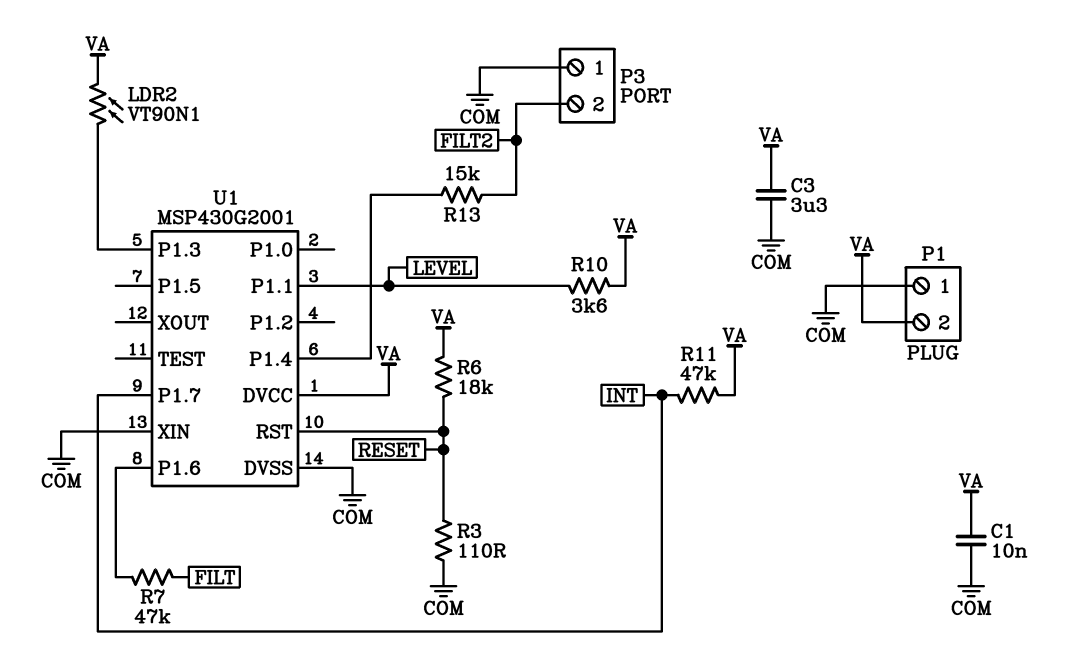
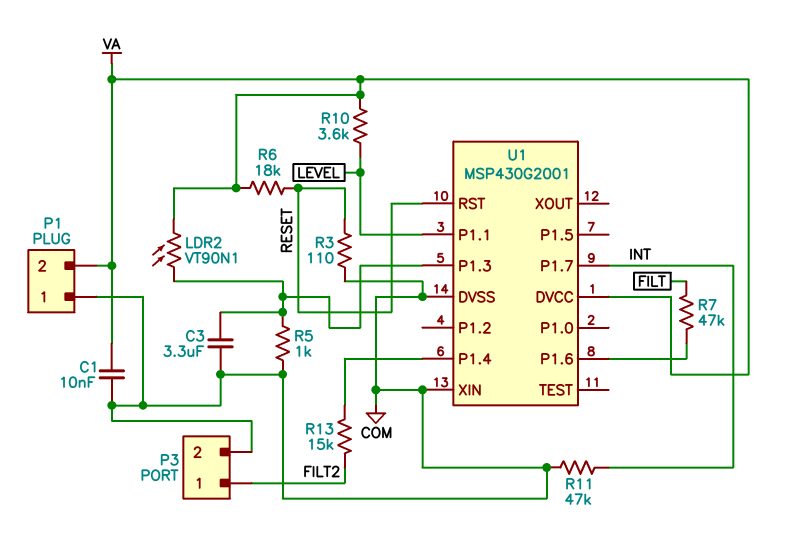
C3: 3.3uF (COM, VA) -> 3.3uF (COM, U1/P1.3)
P3 pin 1: COM -> FILT2
P3 pin 2: FILT2 -> COM
R5: none -> 1k (COM, U1/P1.3)
R11: 47k (INT, VA) -> 47k (COM, INT)

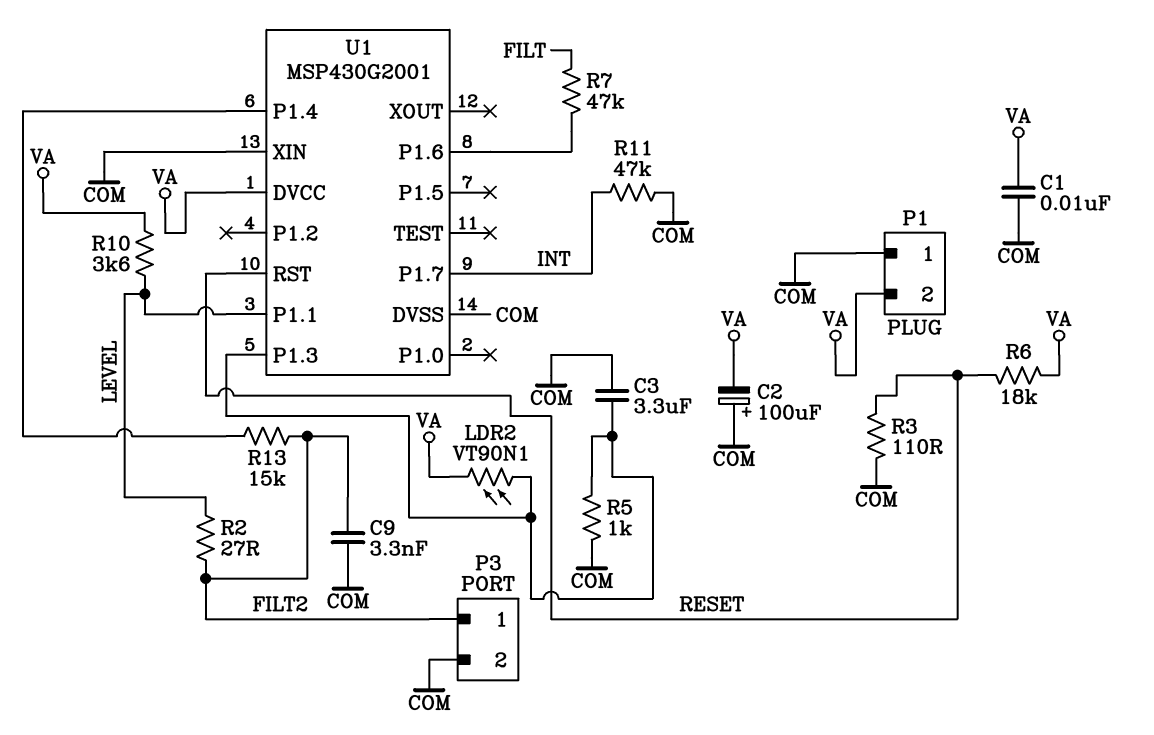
C2: none -> 100uF (plus COM, minus VA)
C9: none -> 3.3nF (COM, FILT2)
R2: none -> 27 (FILT2, LEVEL)

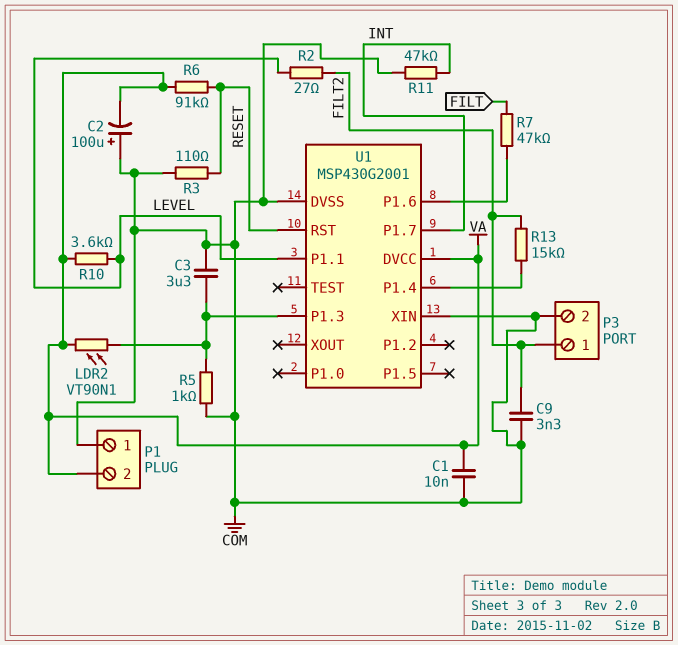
R6: 18k (RESET, VA) -> 91k (RESET, VA)

